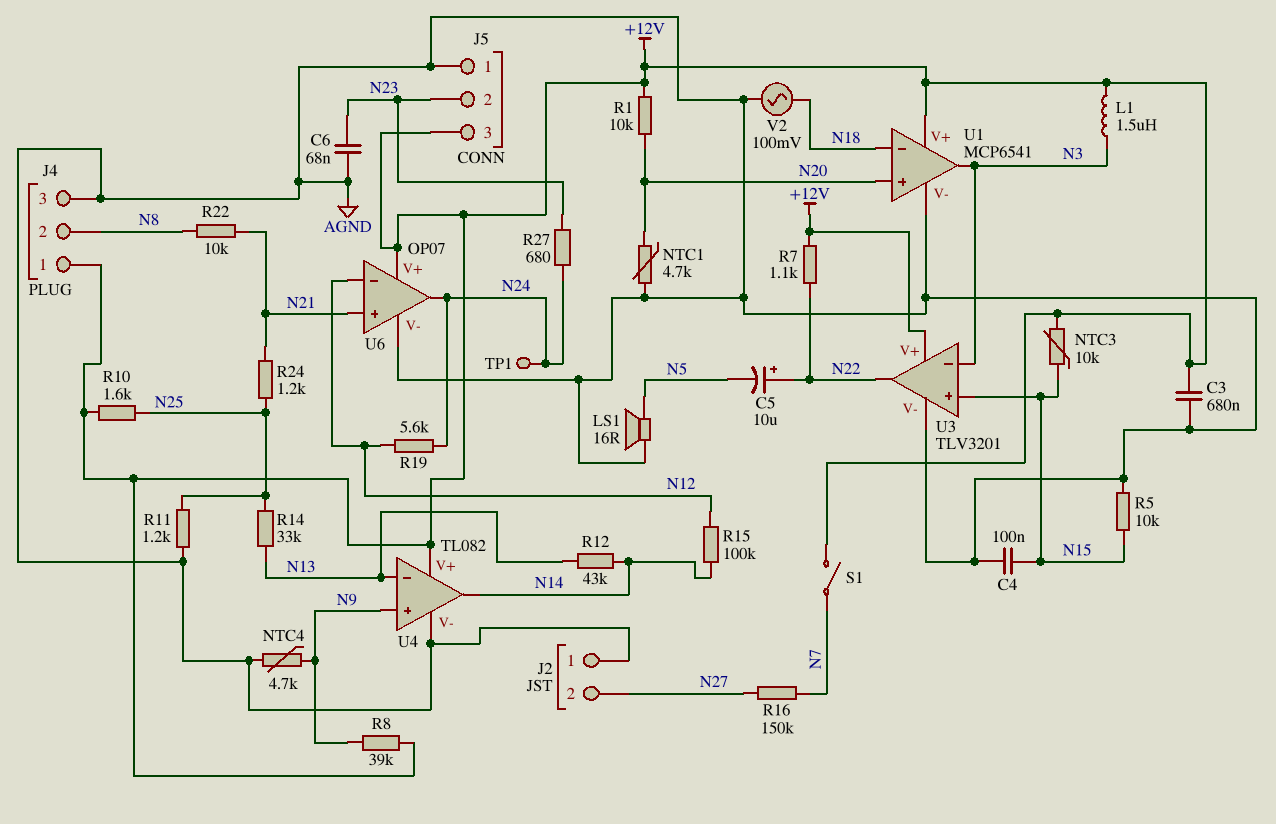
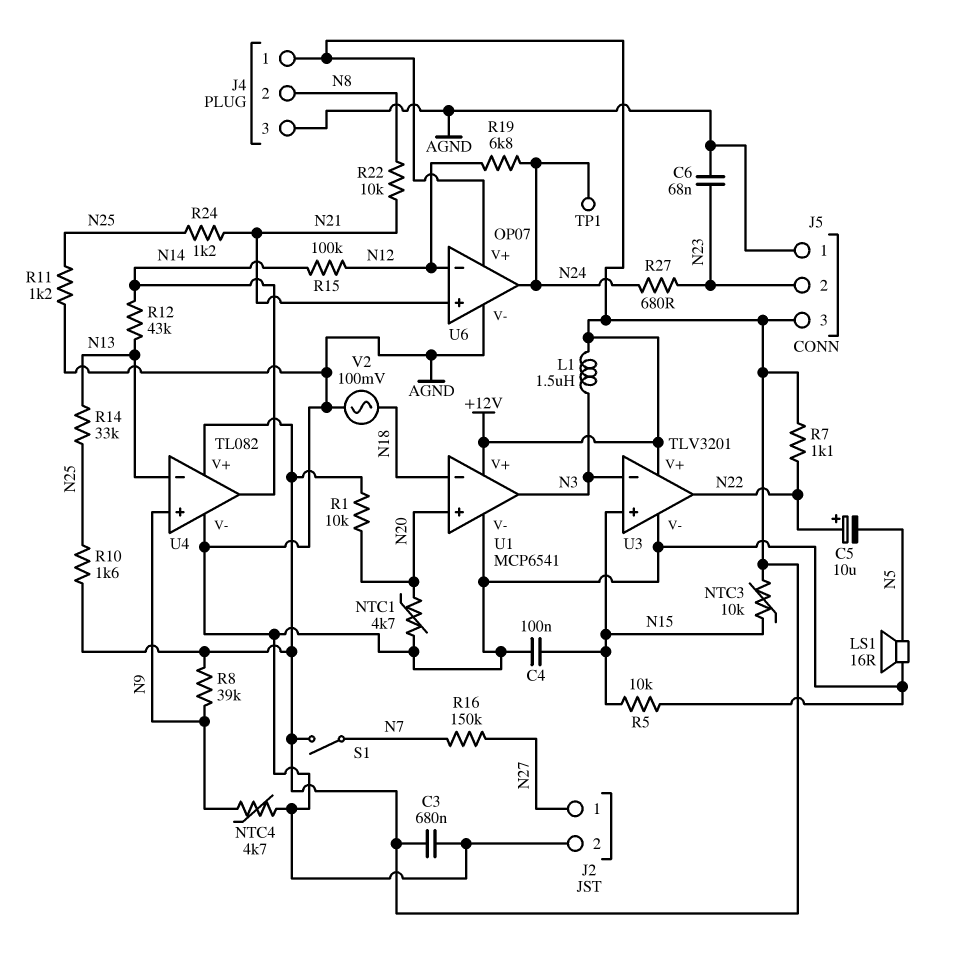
J2 pin 1: AGND -> N27
J2 pin 2: N27 -> AGND
R19: 5.6k (N12, N24) -> 6.8k (N12, N24)

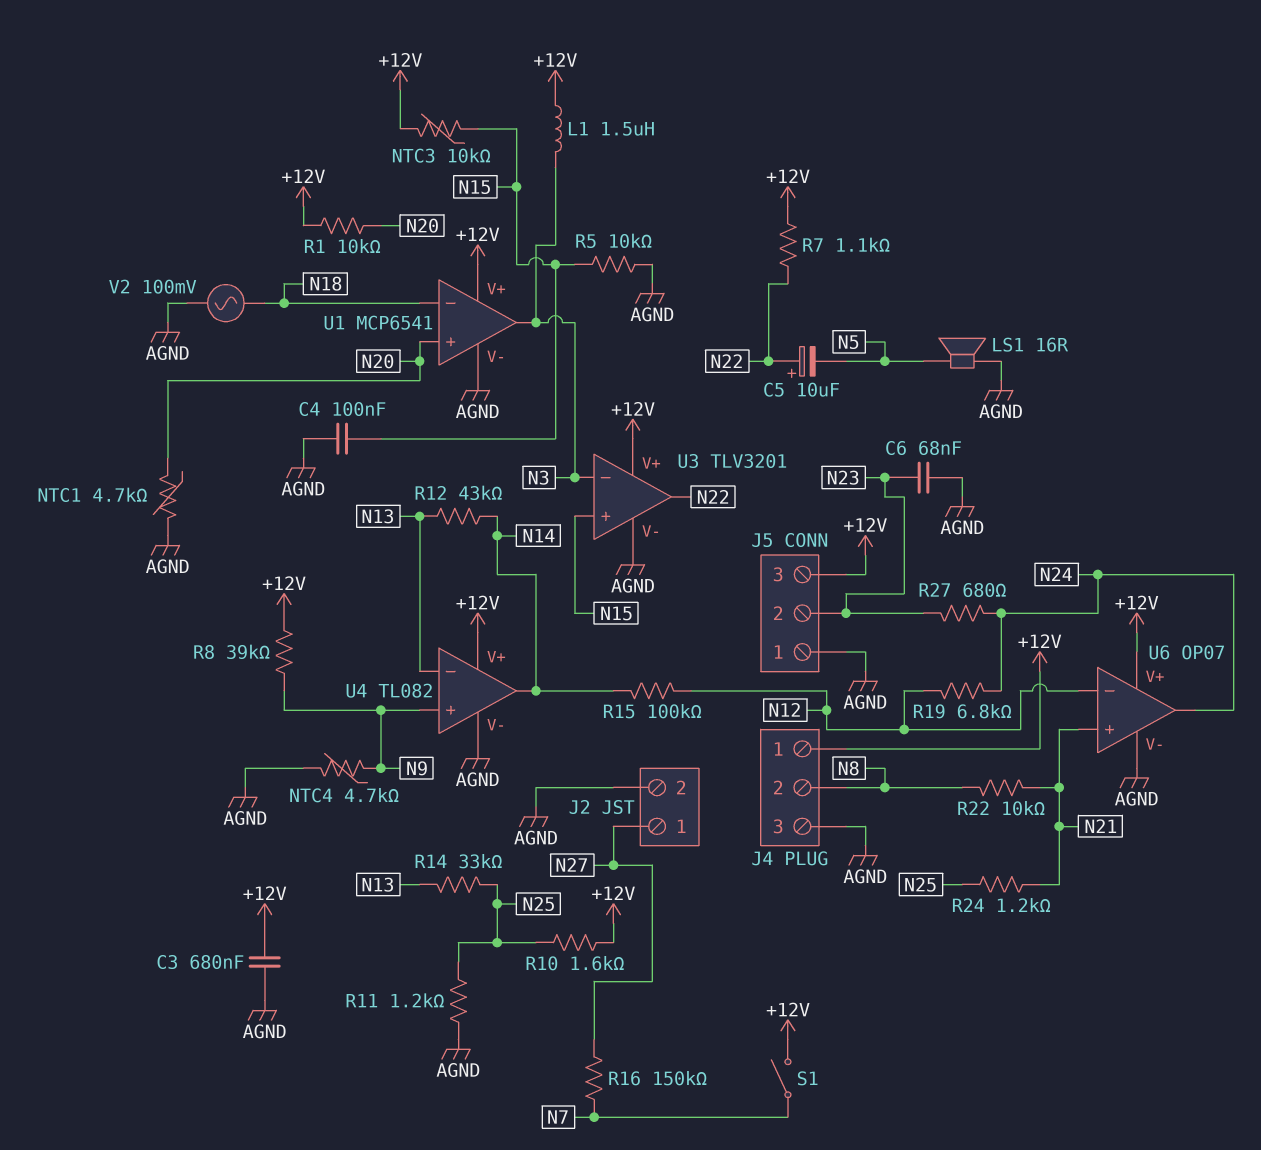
TP1: test point (N24) -> none

